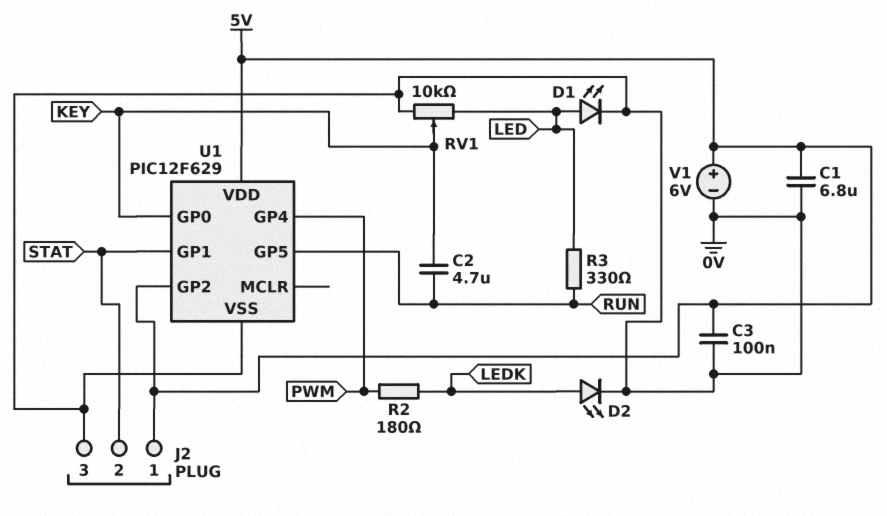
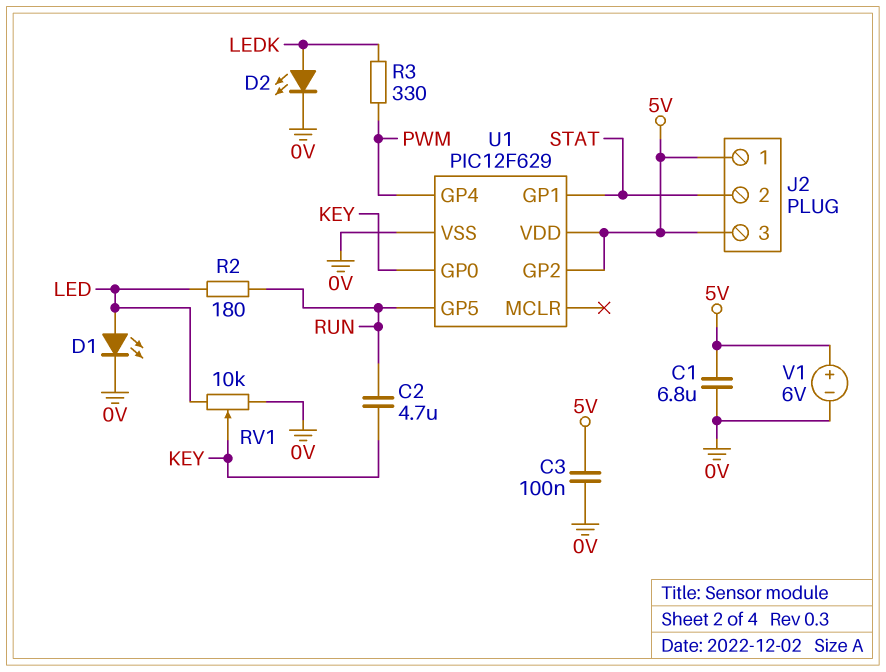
J2 pin 3: 0V -> 5V
R2: 180 (LEDK, PWM) -> 180 (LED, RUN)
R3: 330 (LED, RUN) -> 330 (LEDK, PWM)

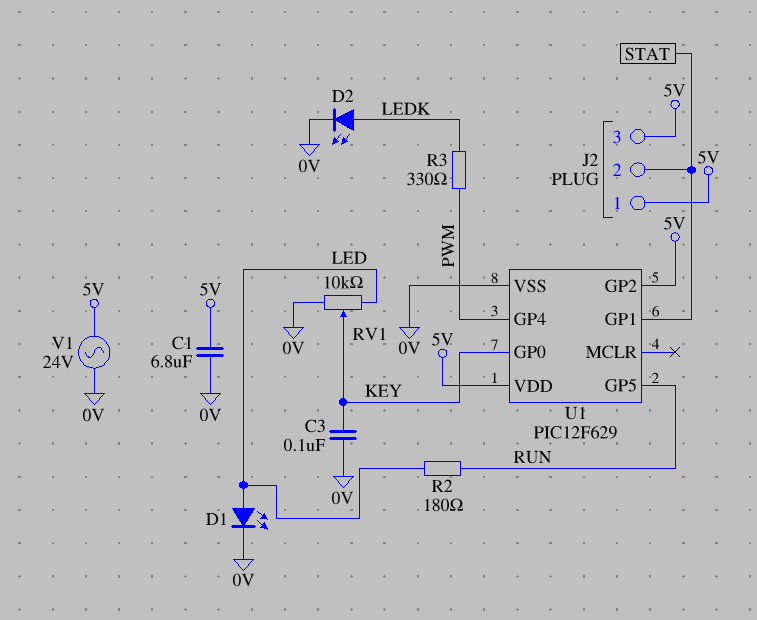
C2: 4.7uF (KEY, RUN) -> none
C3: 100nF (0V, 5V) -> 100nF (0V, KEY)
V1: 6V (plus 5V, minus 0V) -> AC 24V (0V, 5V)

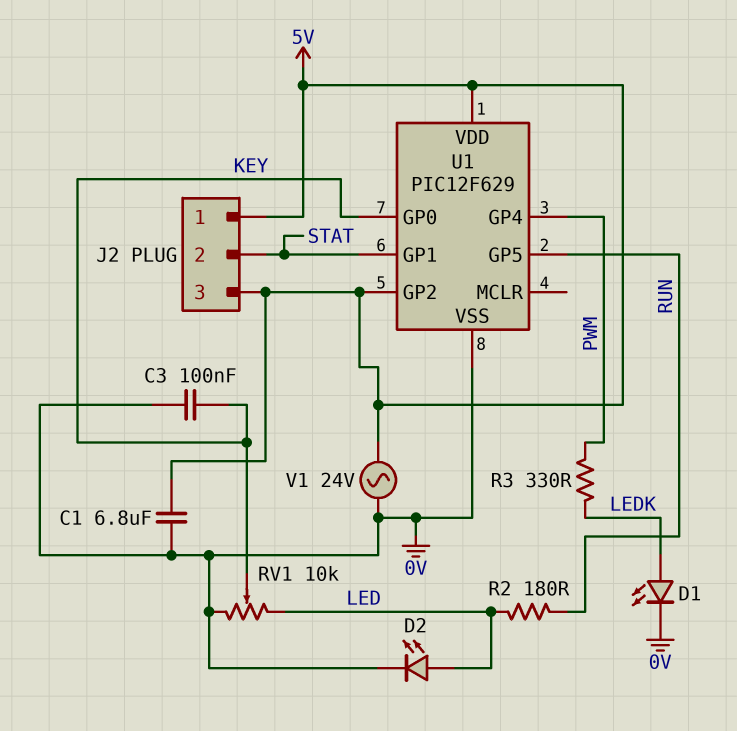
D1: LED (A LED, K 0V) -> LED (A LEDK, K 0V)
D2: LED (A LEDK, K 0V) -> LED (A LED, K 0V)

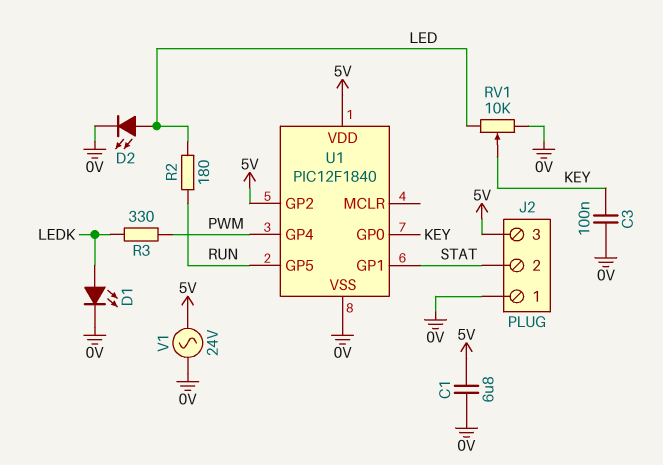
J2 pin 1: 5V -> 0V
U1: PIC12F629 -> PIC12F1840

